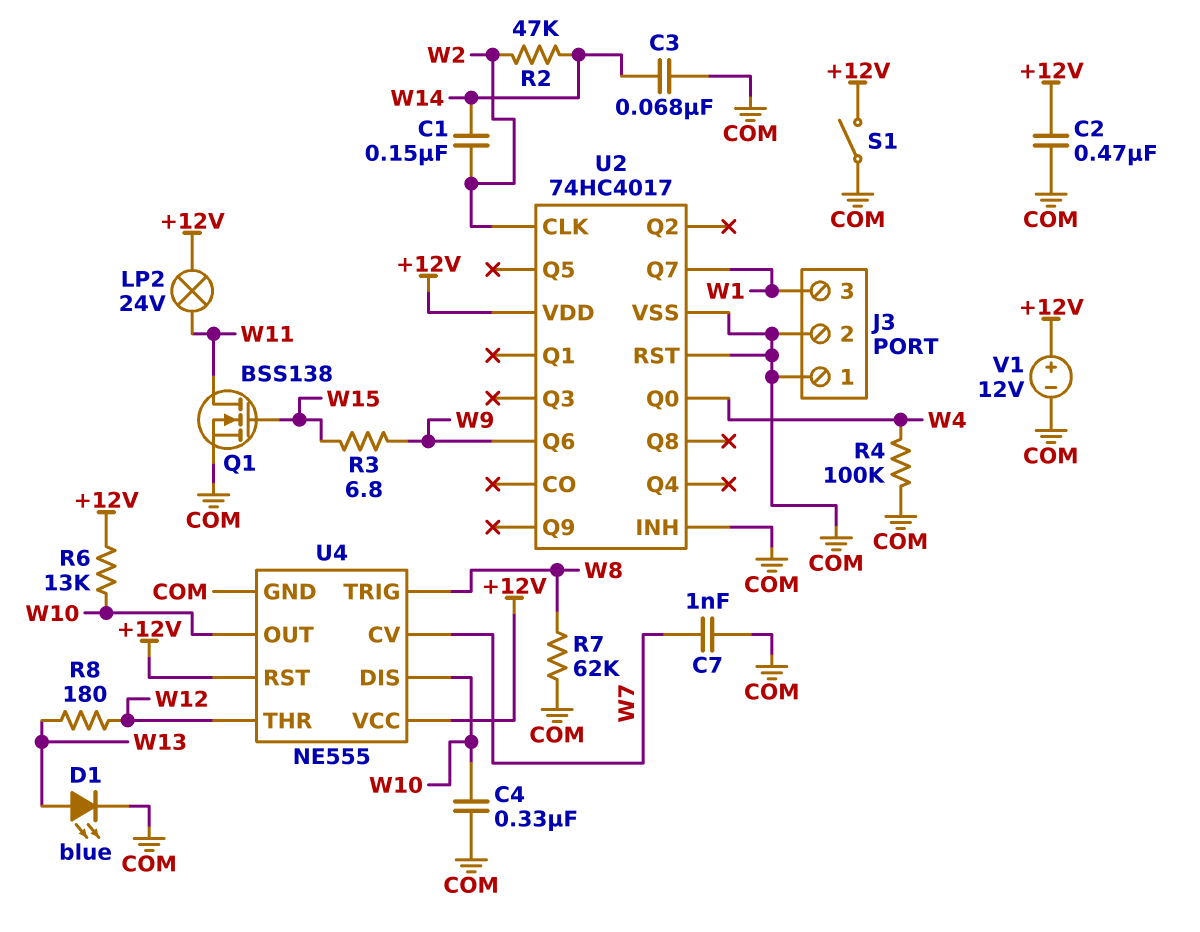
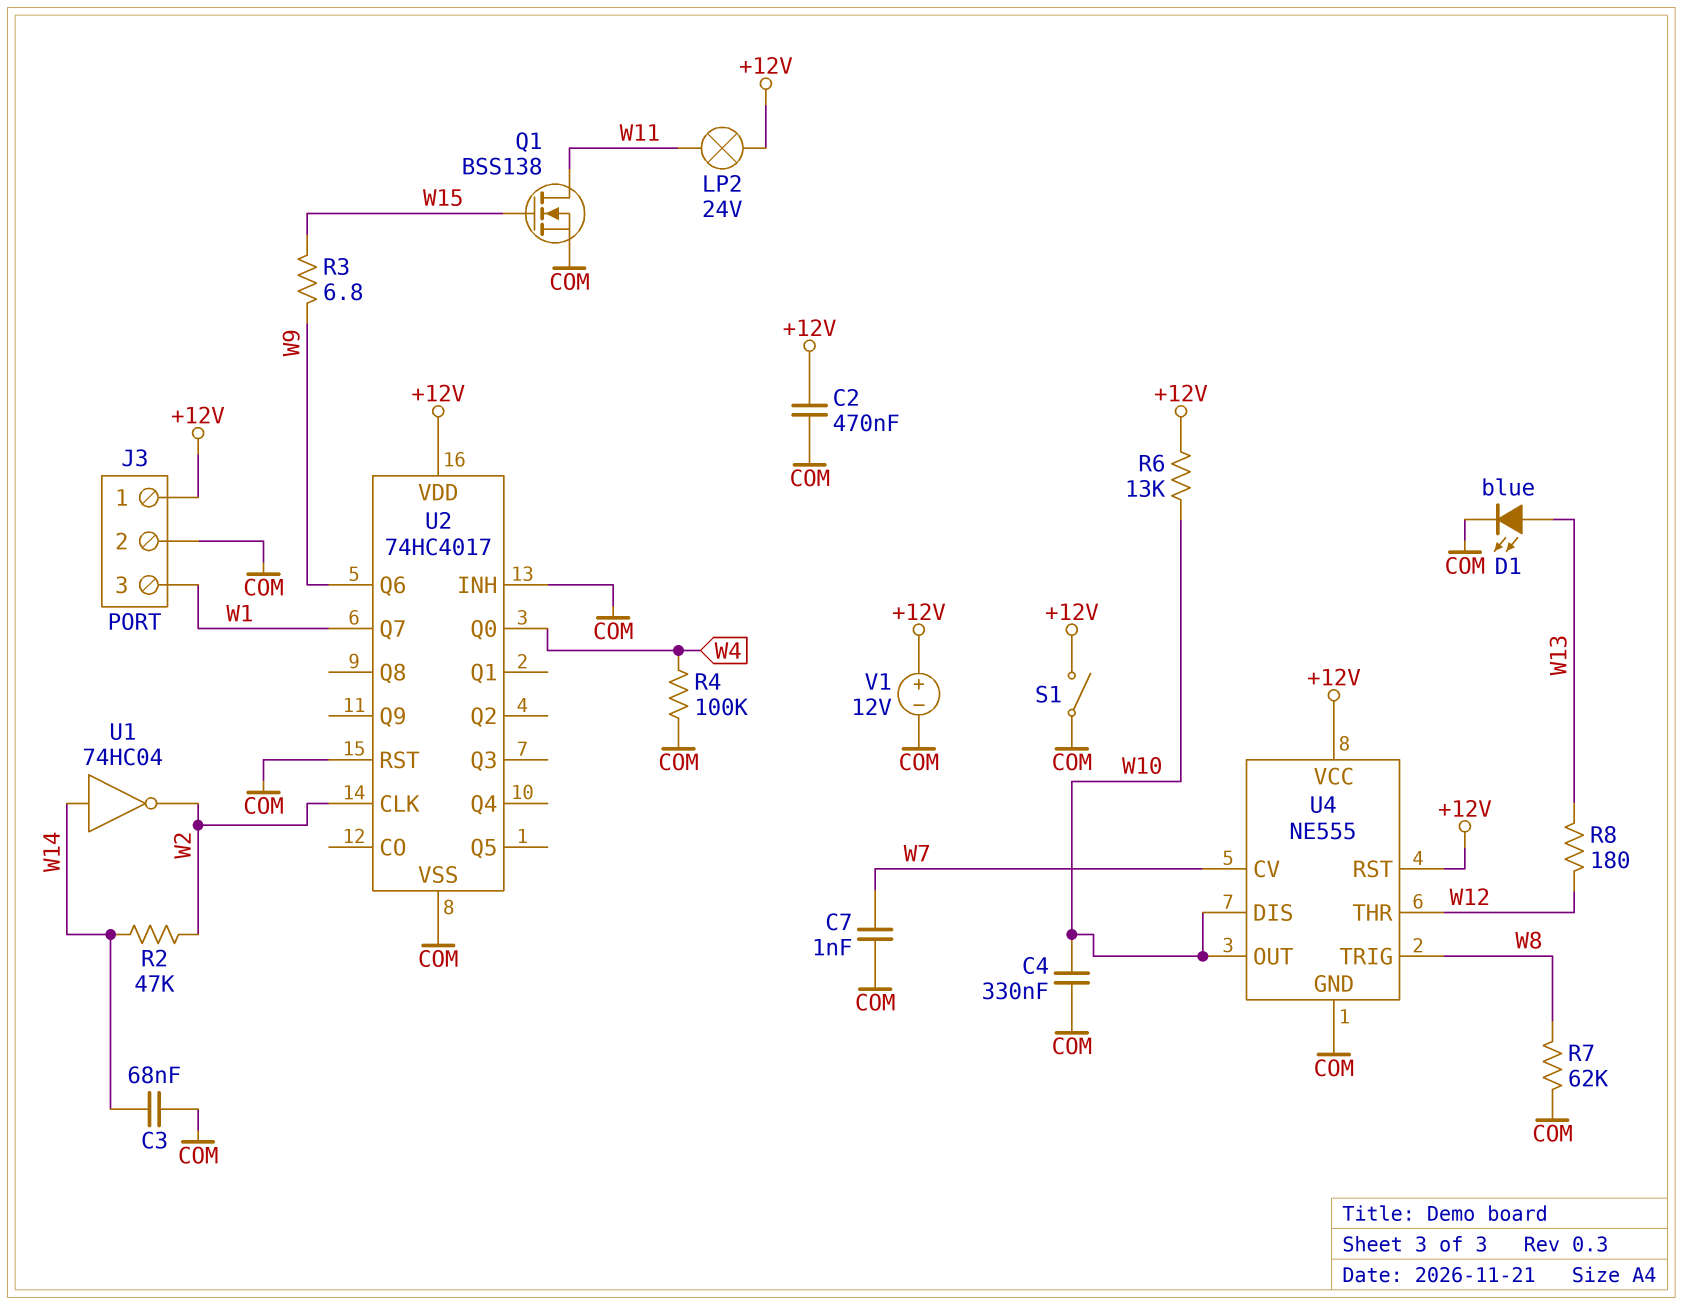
C1: 150nF (W2, W14) -> none
J3 pin 1: COM -> +12V
U1: none -> NOT 74HC04 (in W14, out W2)

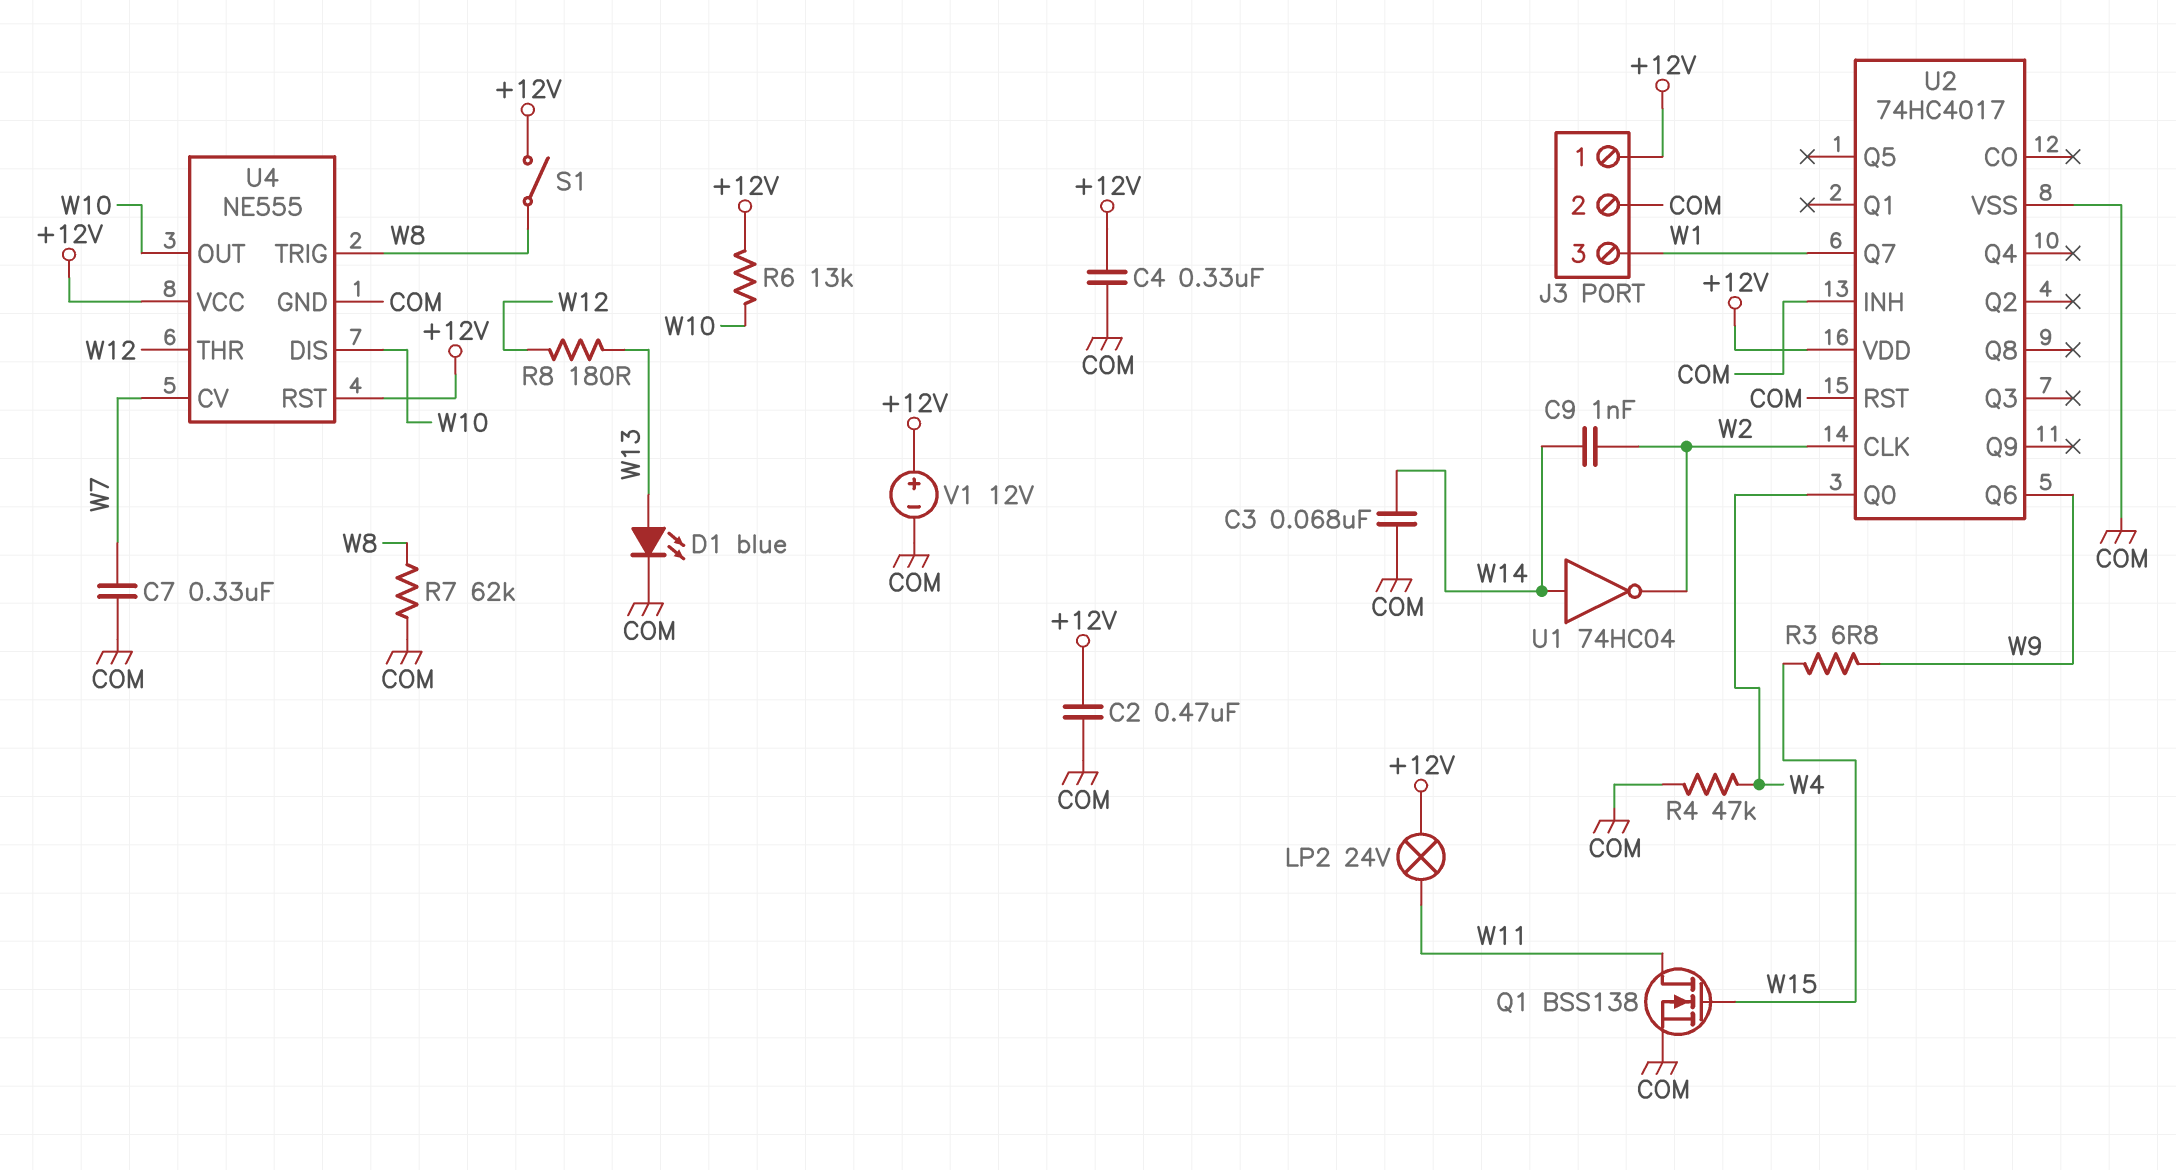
C4: 330nF (COM, W10) -> 330nF (+12V, COM)
C7: 1nF (COM, W7) -> 330nF (COM, W7)
C9: none -> 1nF (W2, W14)
R2: 47k (W2, W14) -> none
R4: 100k (COM, W4) -> 47k (COM, W4)
S1: switch (+12V, COM) -> switch (+12V, W8)

